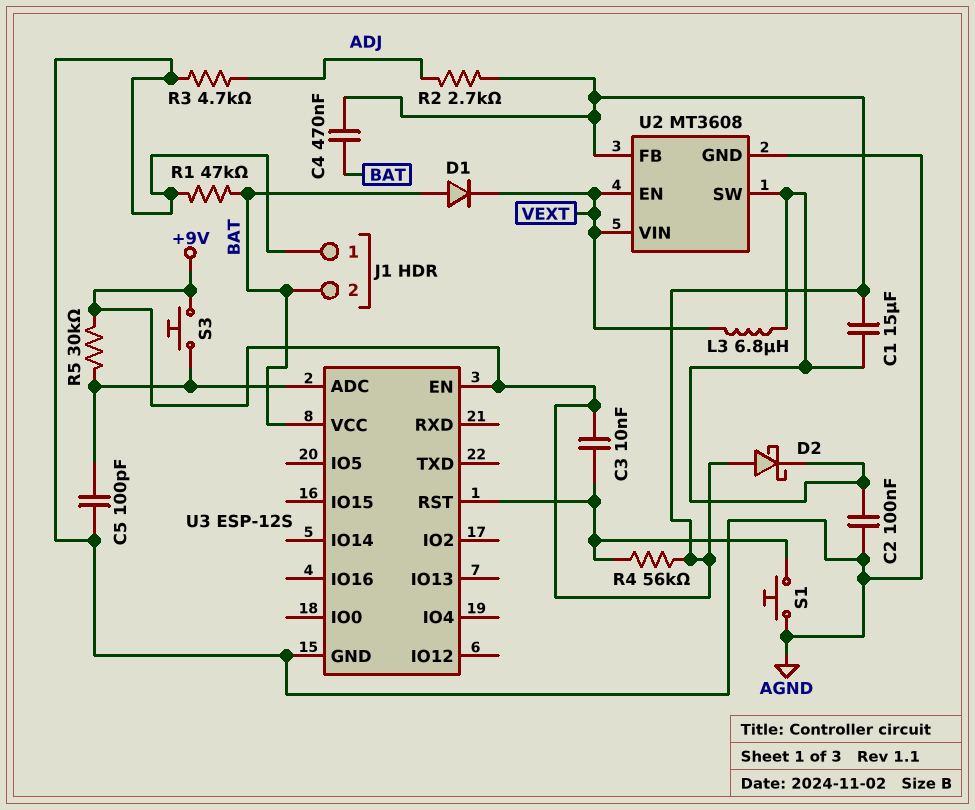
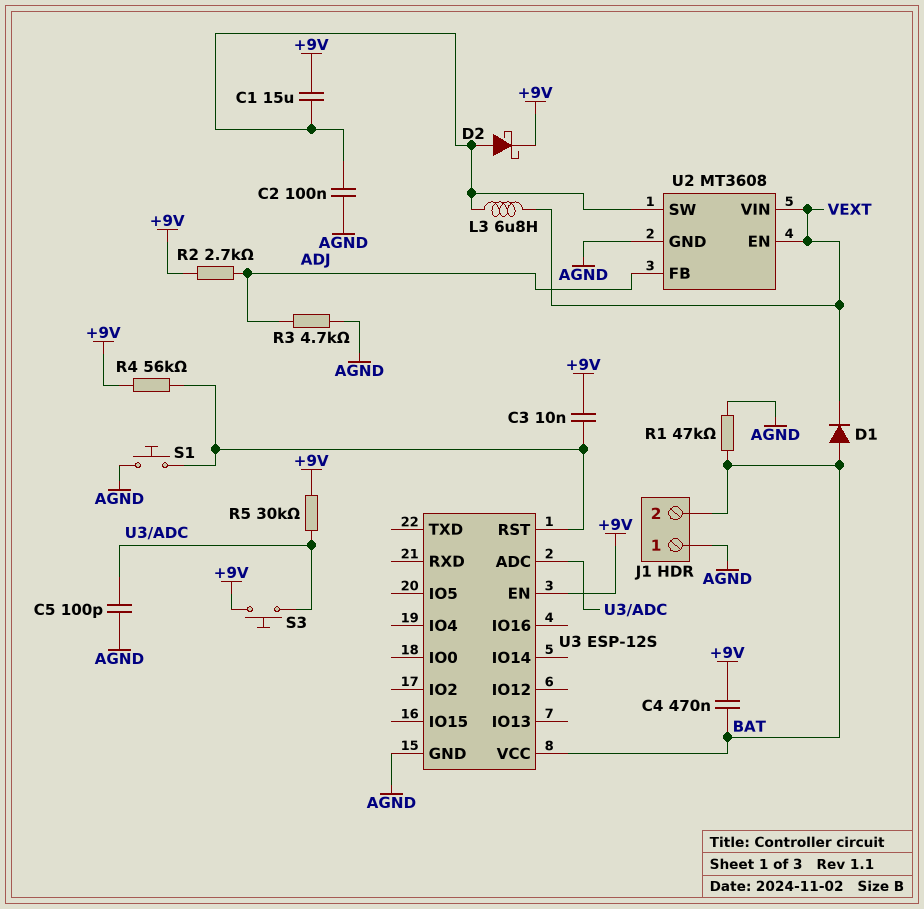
D2: schottky (A +9V, K U2/SW) -> schottky (A U2/SW, K +9V)
U2 pin FB: +9V -> ADJ

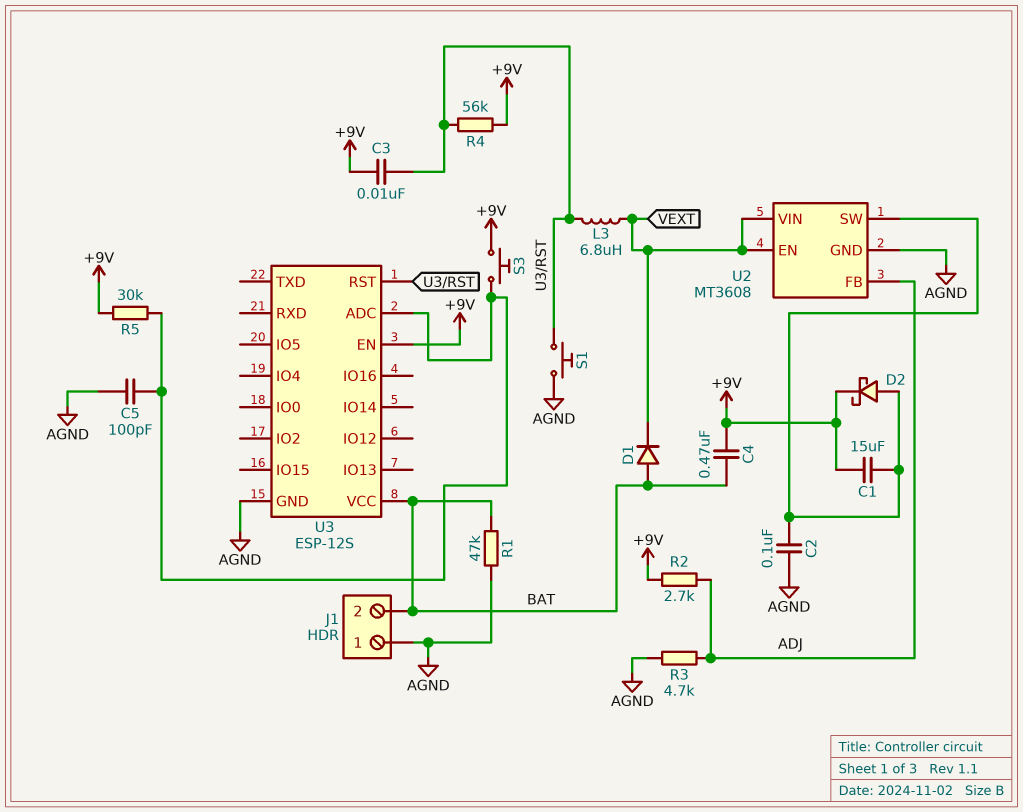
L3: 6.8uH (U2/SW, VEXT) -> 6.8uH (U3/RST, VEXT)

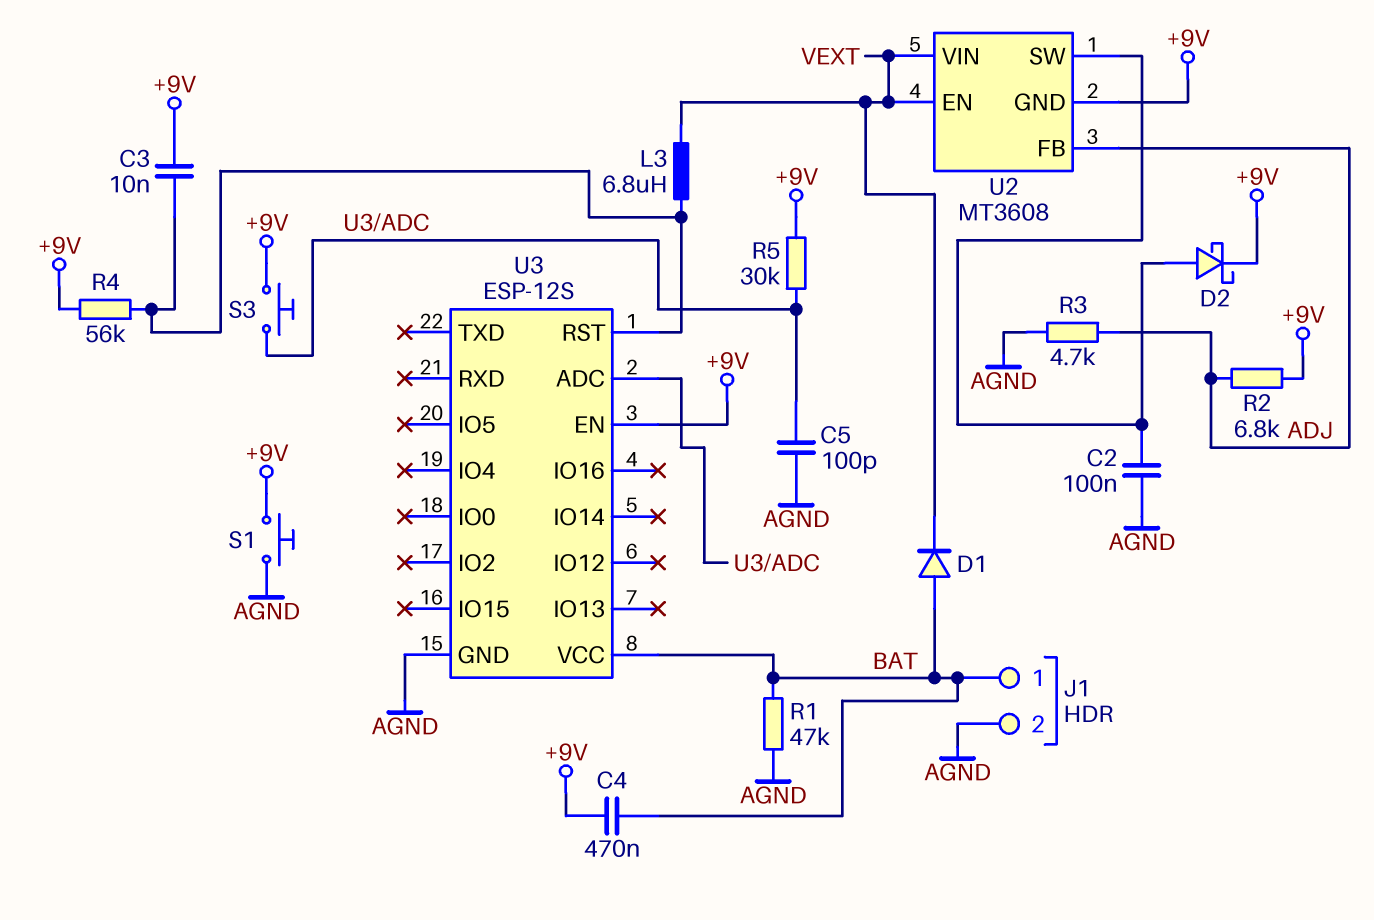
C1: 15uF (+9V, U2/SW) -> none
J1 pin 1: AGND -> BAT
J1 pin 2: BAT -> AGND
R2: 2.7k (+9V, ADJ) -> 6.8k (+9V, ADJ)
S1: button (AGND, U3/RST) -> button (+9V, AGND)
U2 pin GND: AGND -> +9V

